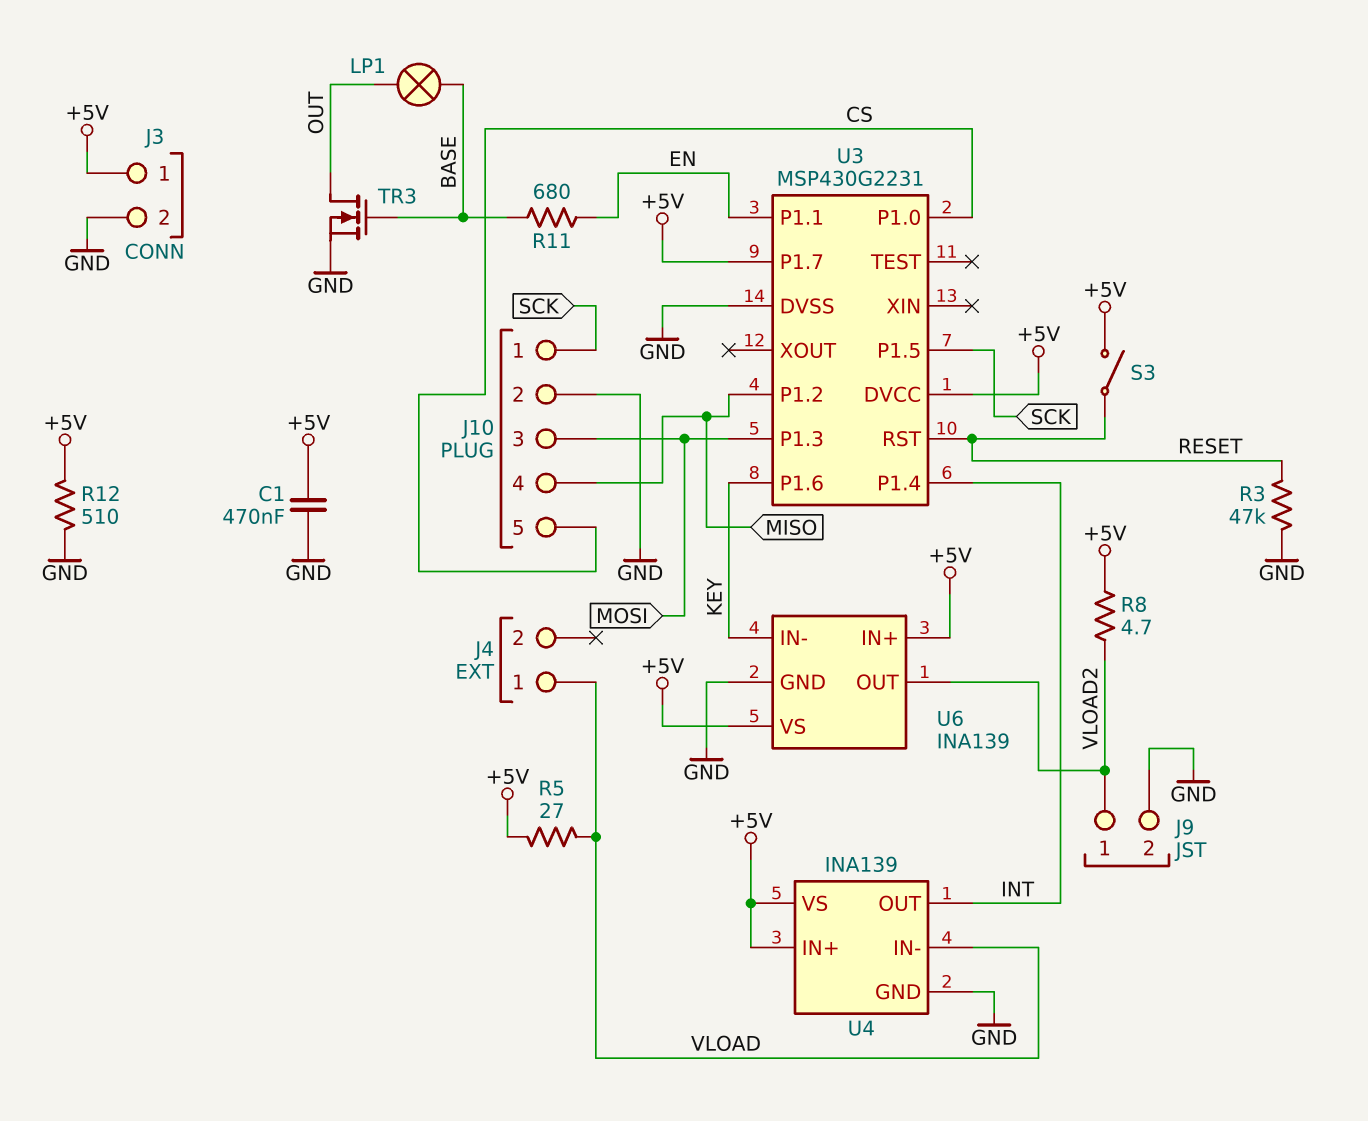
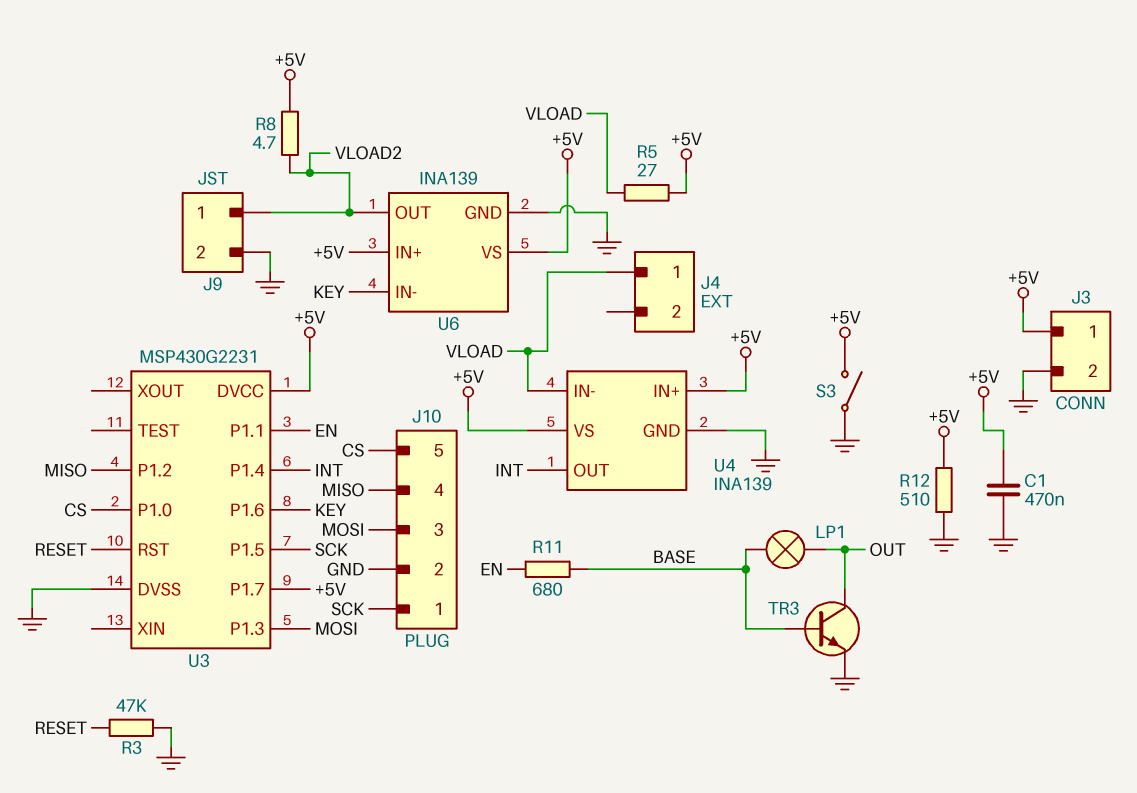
S3: switch (+5V, RESET) -> switch (+5V, GND)
TR3: NMOS (G BASE, D OUT, S GND) -> NPN (B BASE, C OUT, E GND)

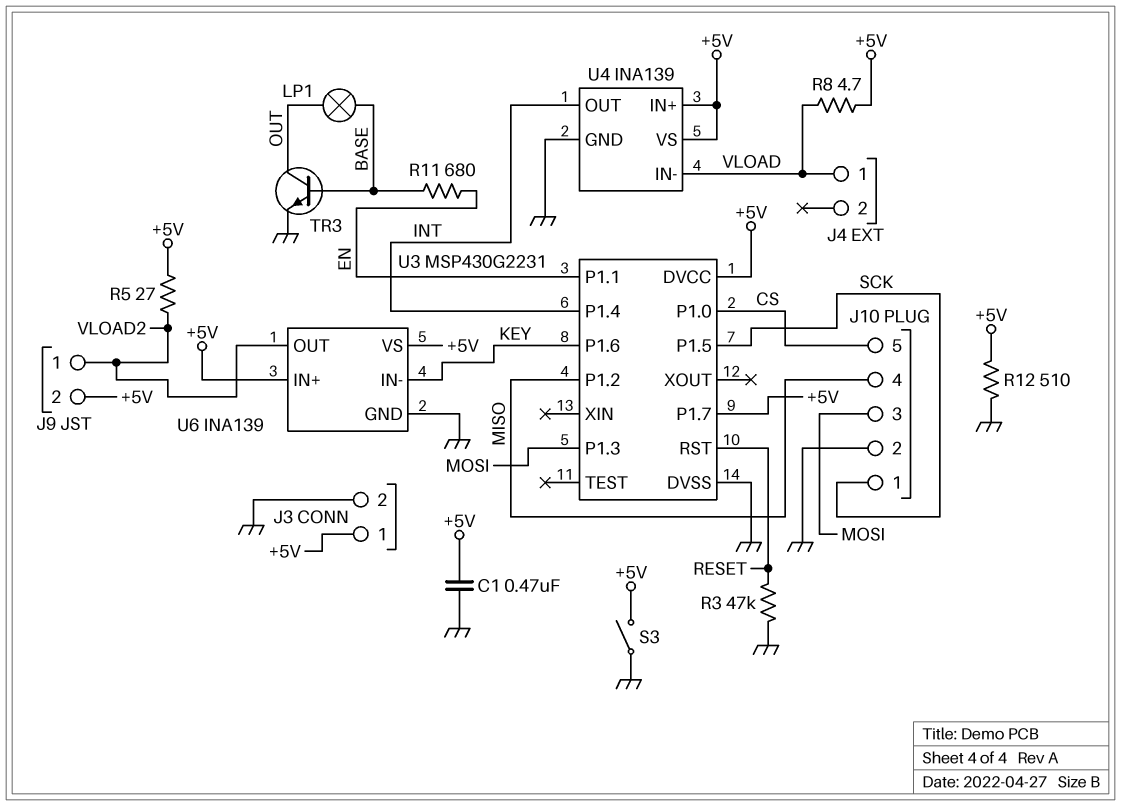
J9 pin 2: GND -> +5V
R5: 27 (+5V, VLOAD) -> 27 (+5V, VLOAD2)
R8: 4.7 (+5V, VLOAD2) -> 4.7 (+5V, VLOAD)

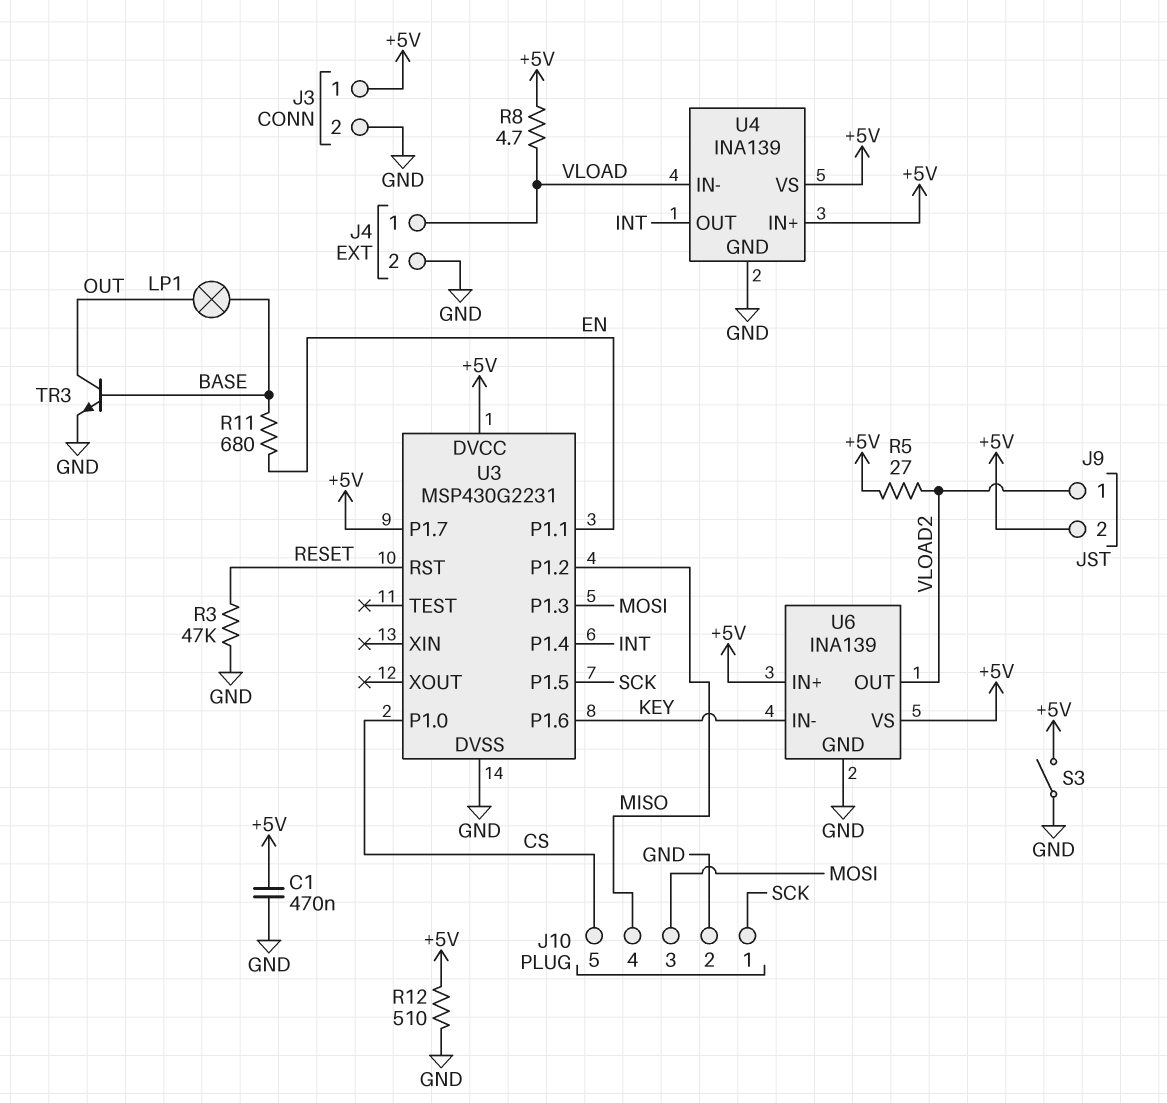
J4 pin 2: none -> GND

